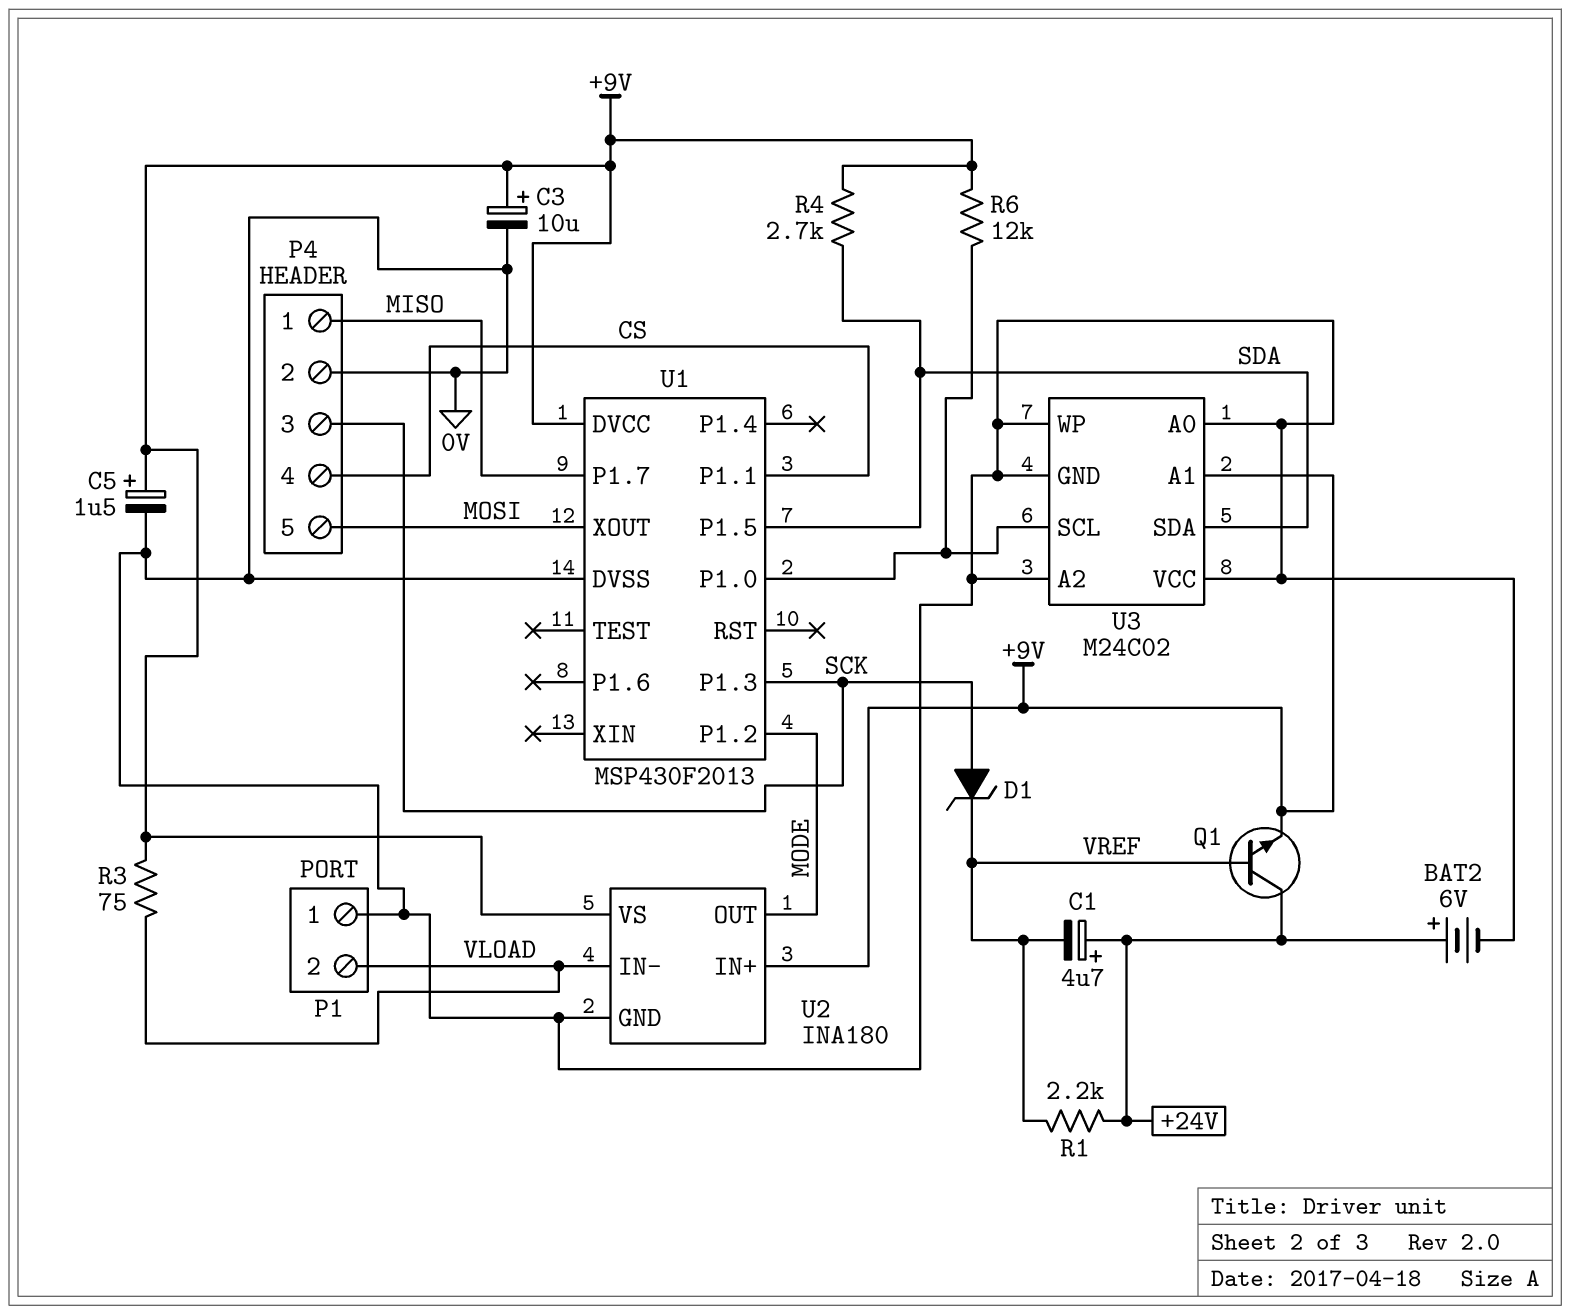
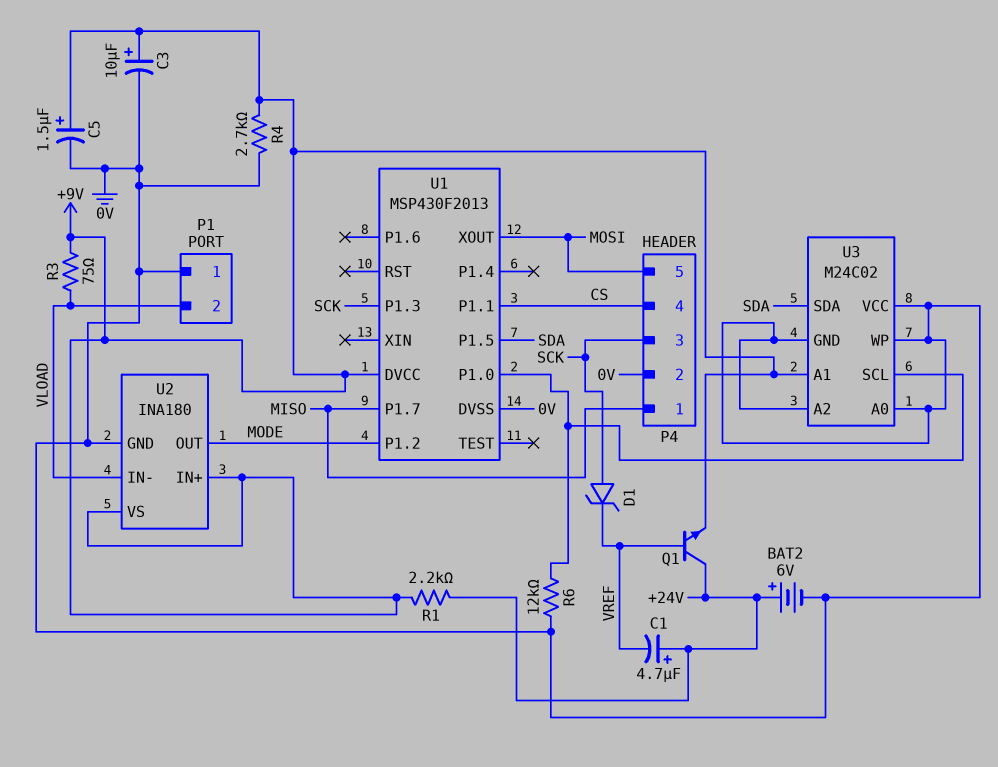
R1: 2.2k (+24V, VREF) -> 2.2k (+9V, +24V)
R4: 2.7k (+9V, SDA) -> 2.7k (+9V, 0V)
R6: 12k (+9V, U1/P1.0) -> 12k (0V, U1/P1.0)

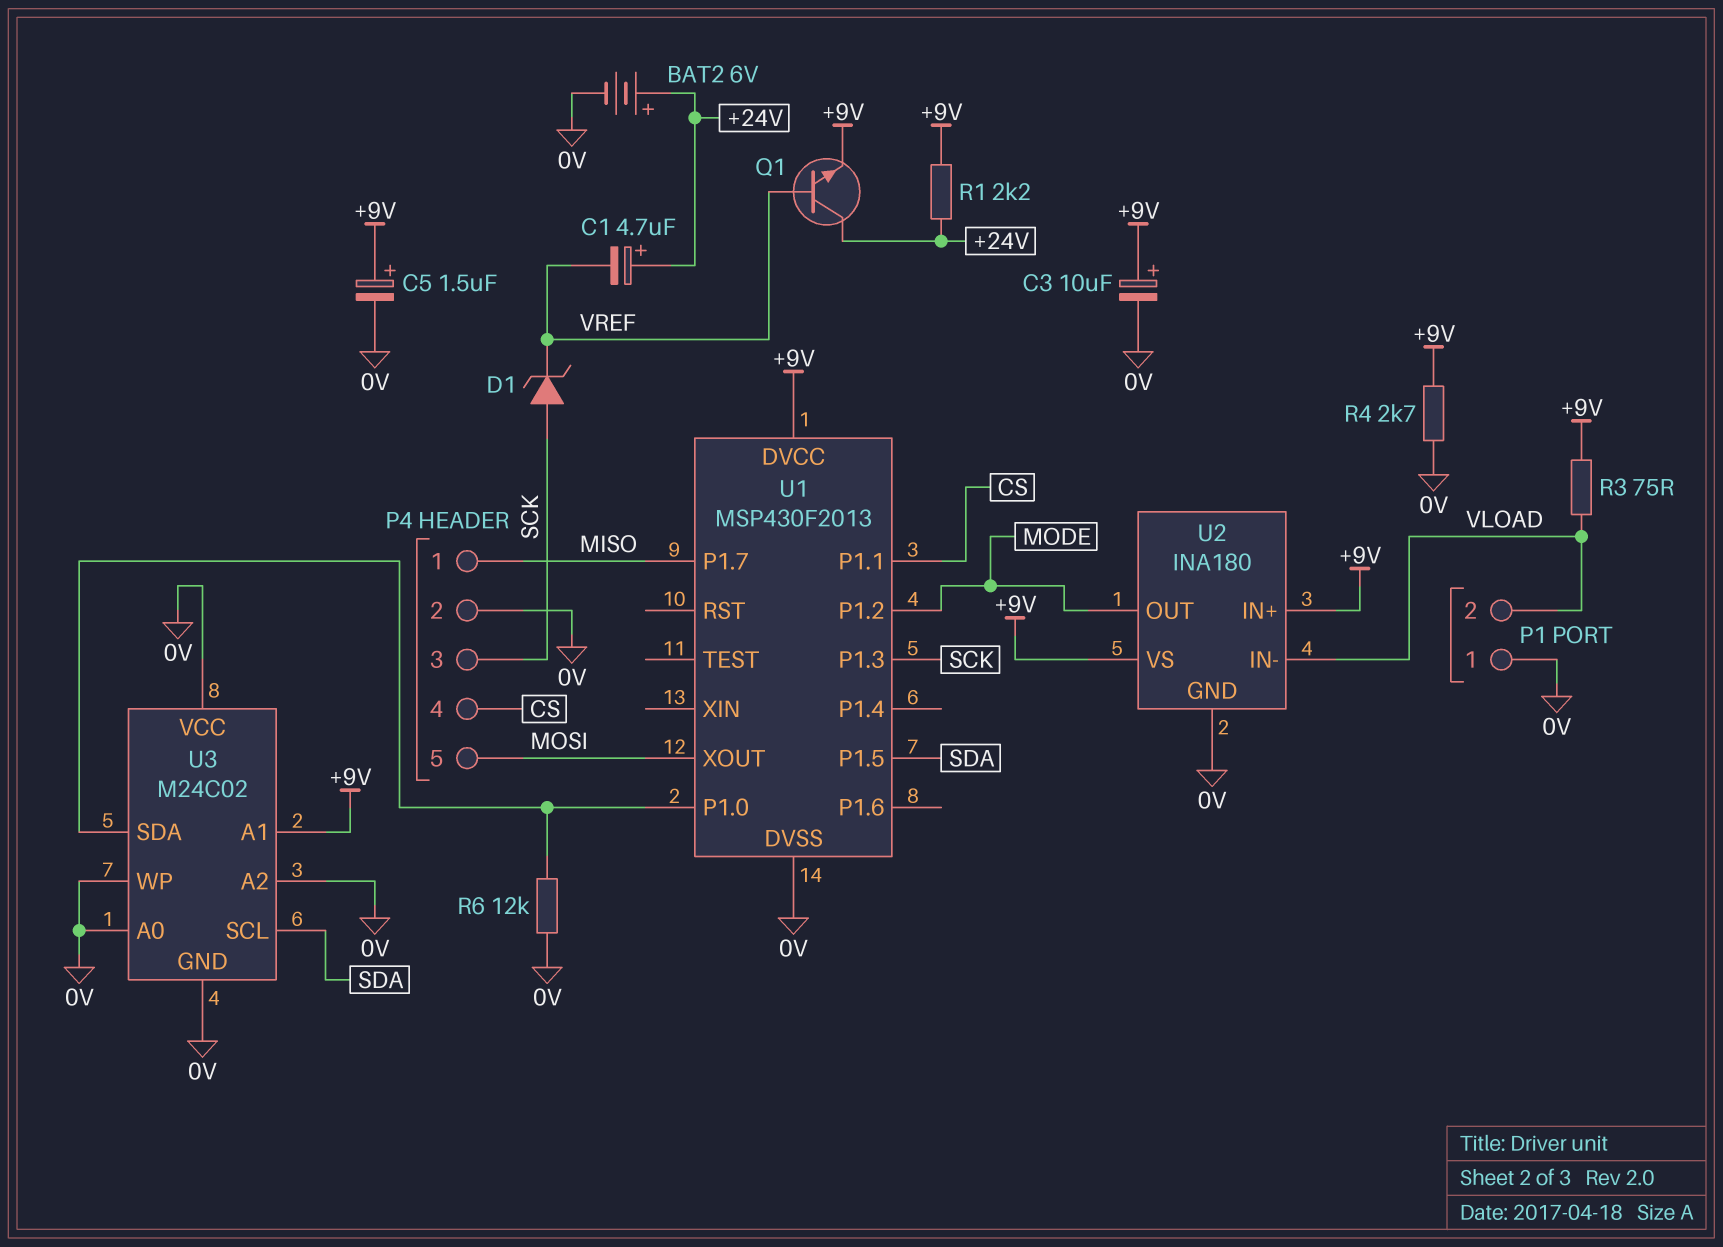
U3 pin SCL: U1/P1.0 -> SDA
U3 pin SDA: SDA -> U1/P1.0

